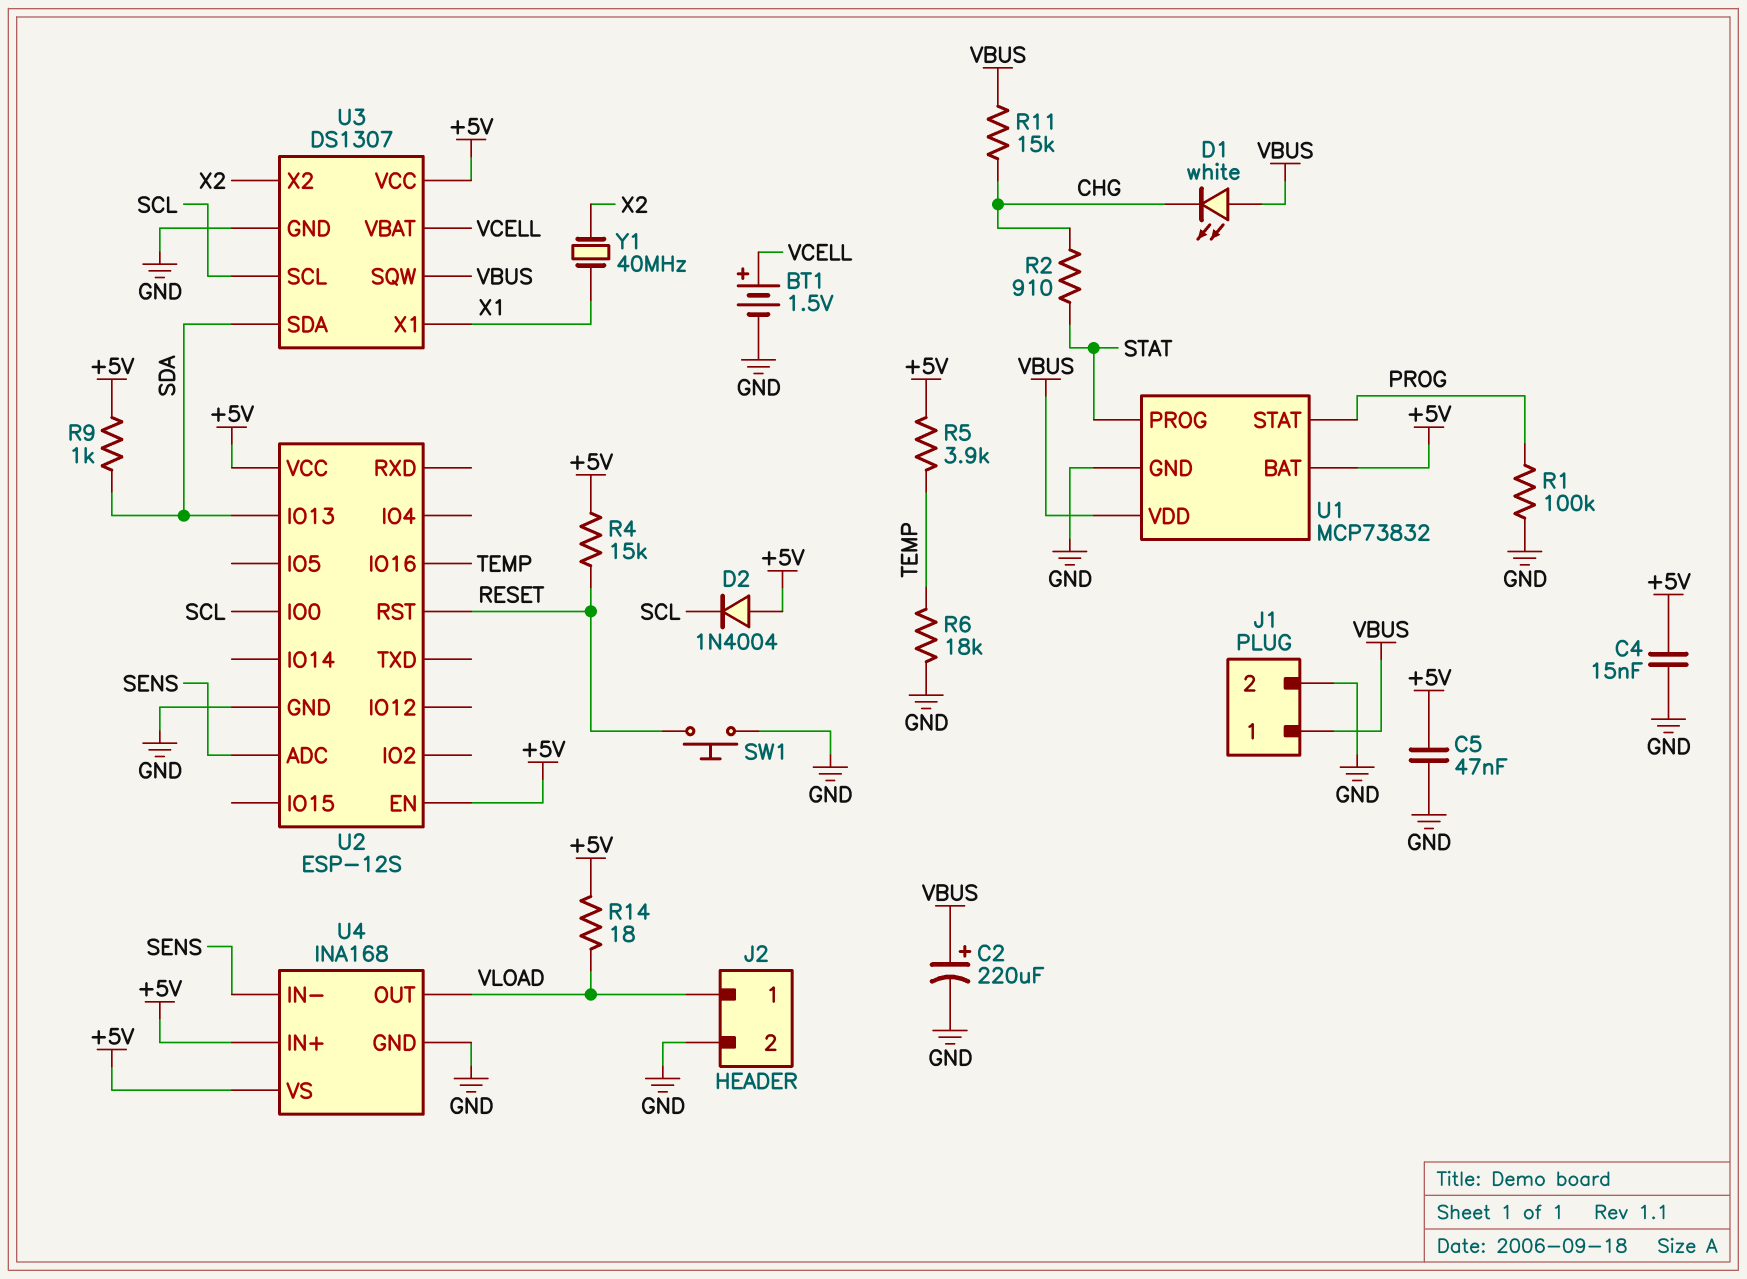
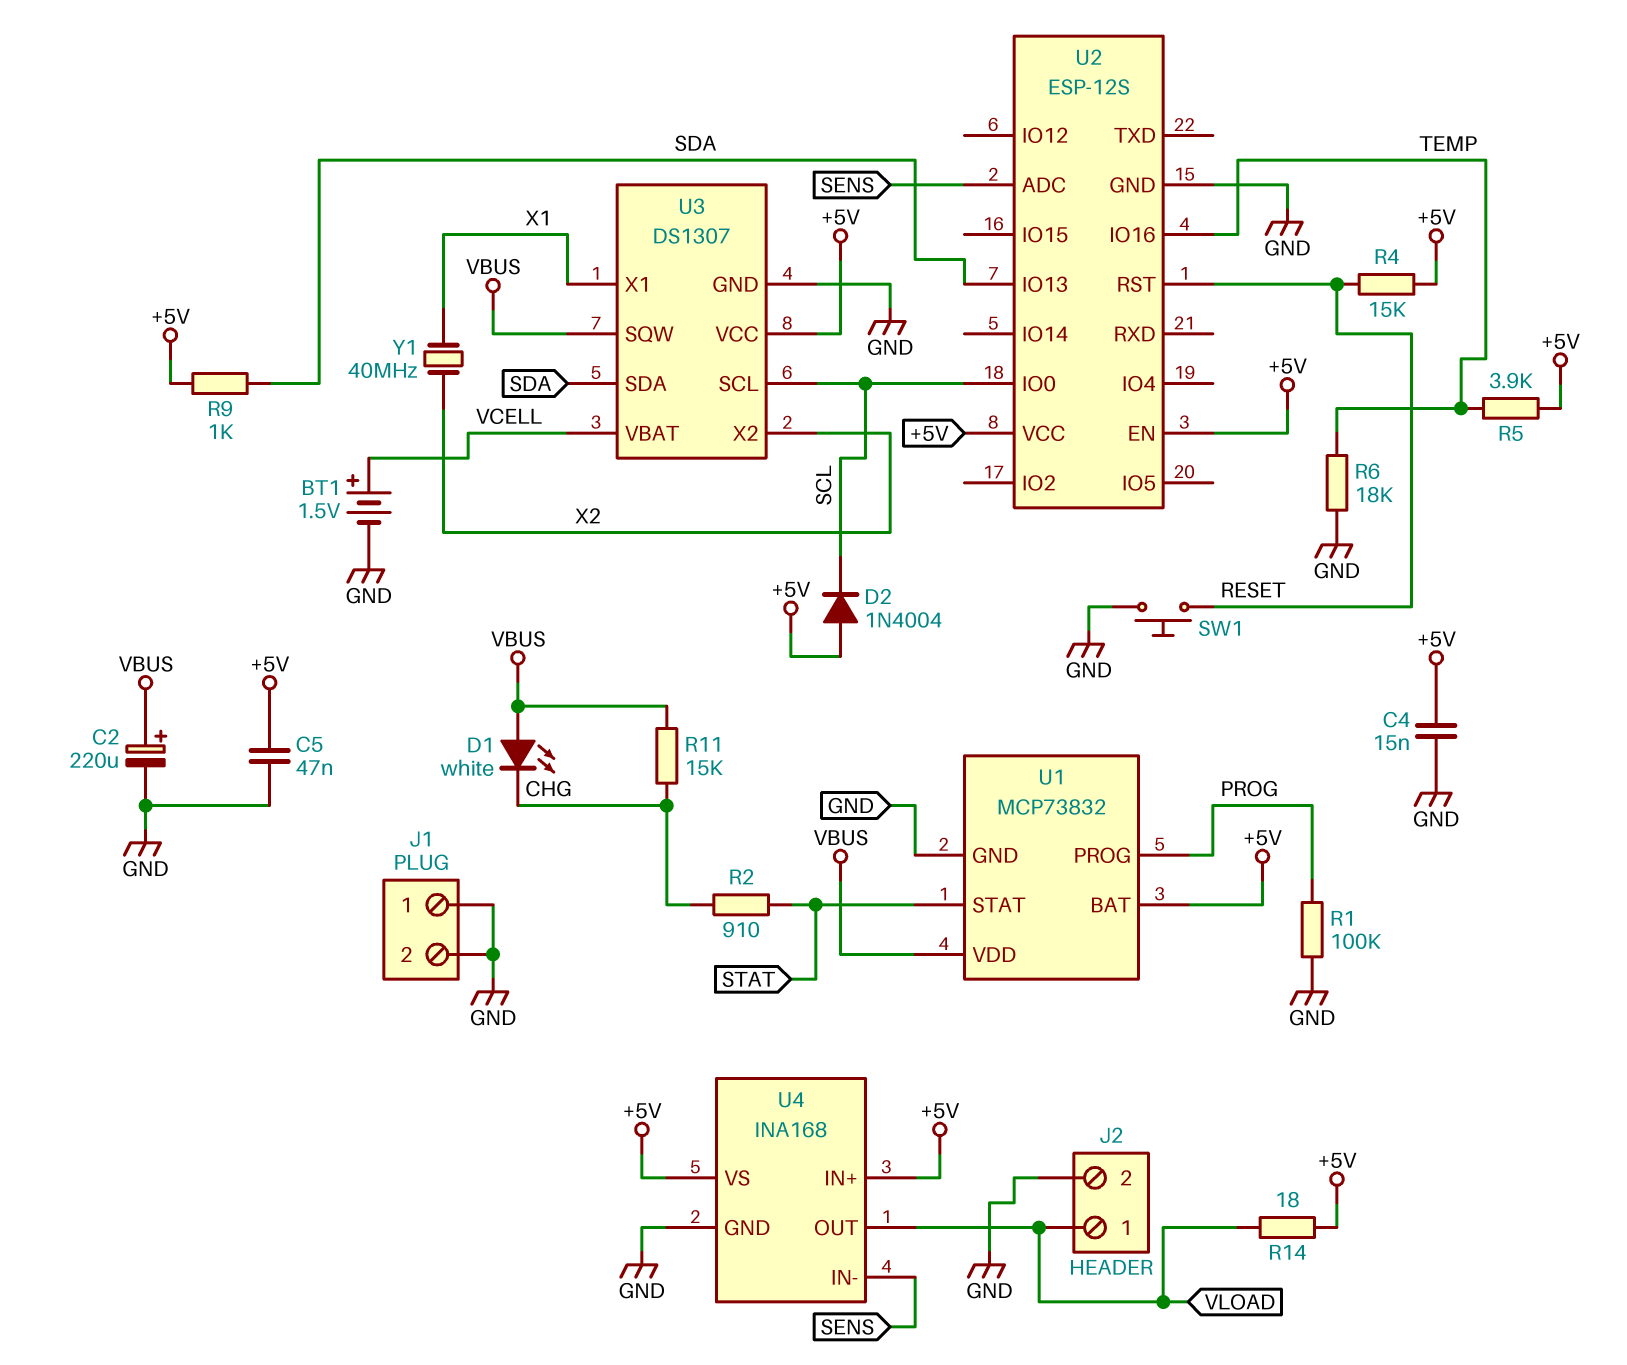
J1 pin 1: VBUS -> GND
U1 pin PROG: STAT -> PROG
U1 pin STAT: PROG -> STAT

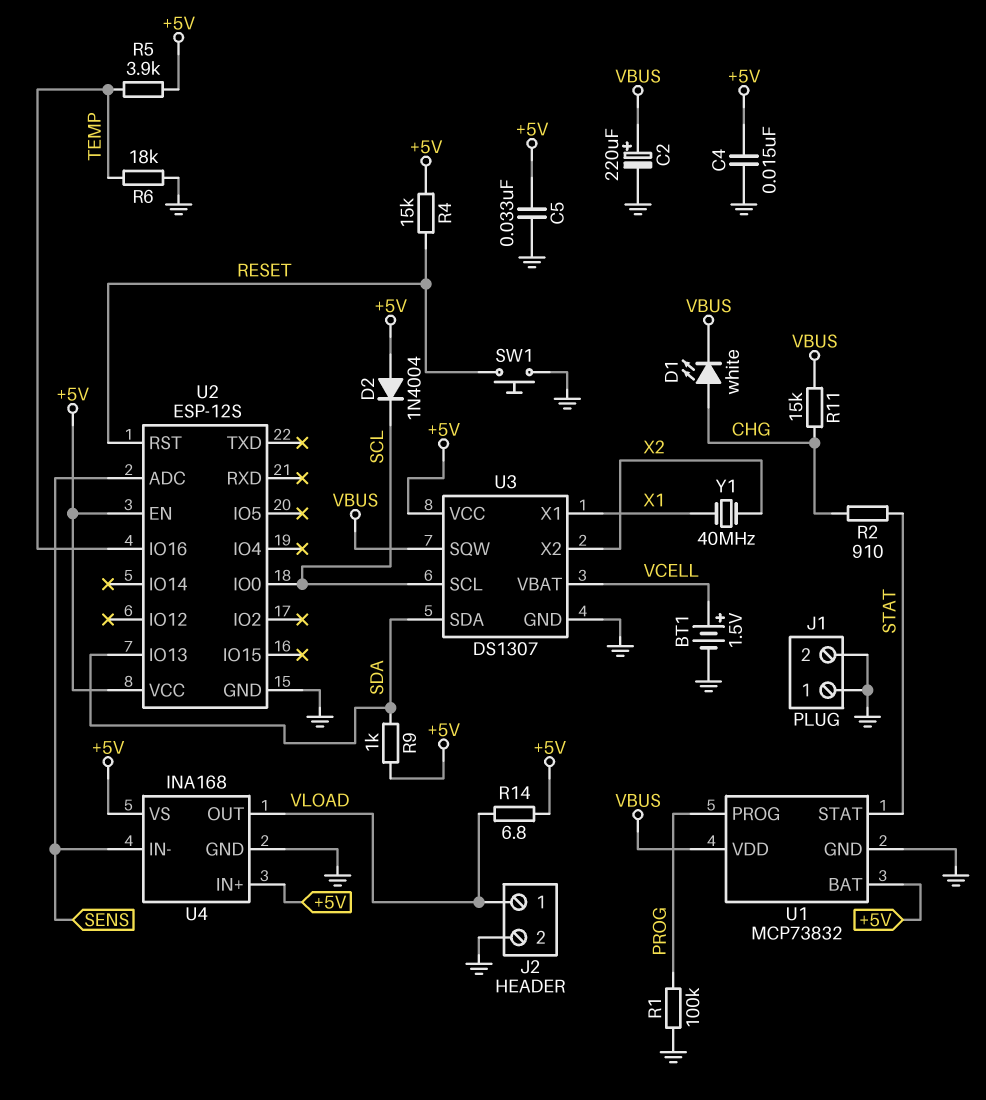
C5: 47nF (+5V, GND) -> 33nF (+5V, GND)
D1: LED white (A VBUS, K CHG) -> LED white (A CHG, K VBUS)
R14: 18 (+5V, VLOAD) -> 6.8 (+5V, VLOAD)

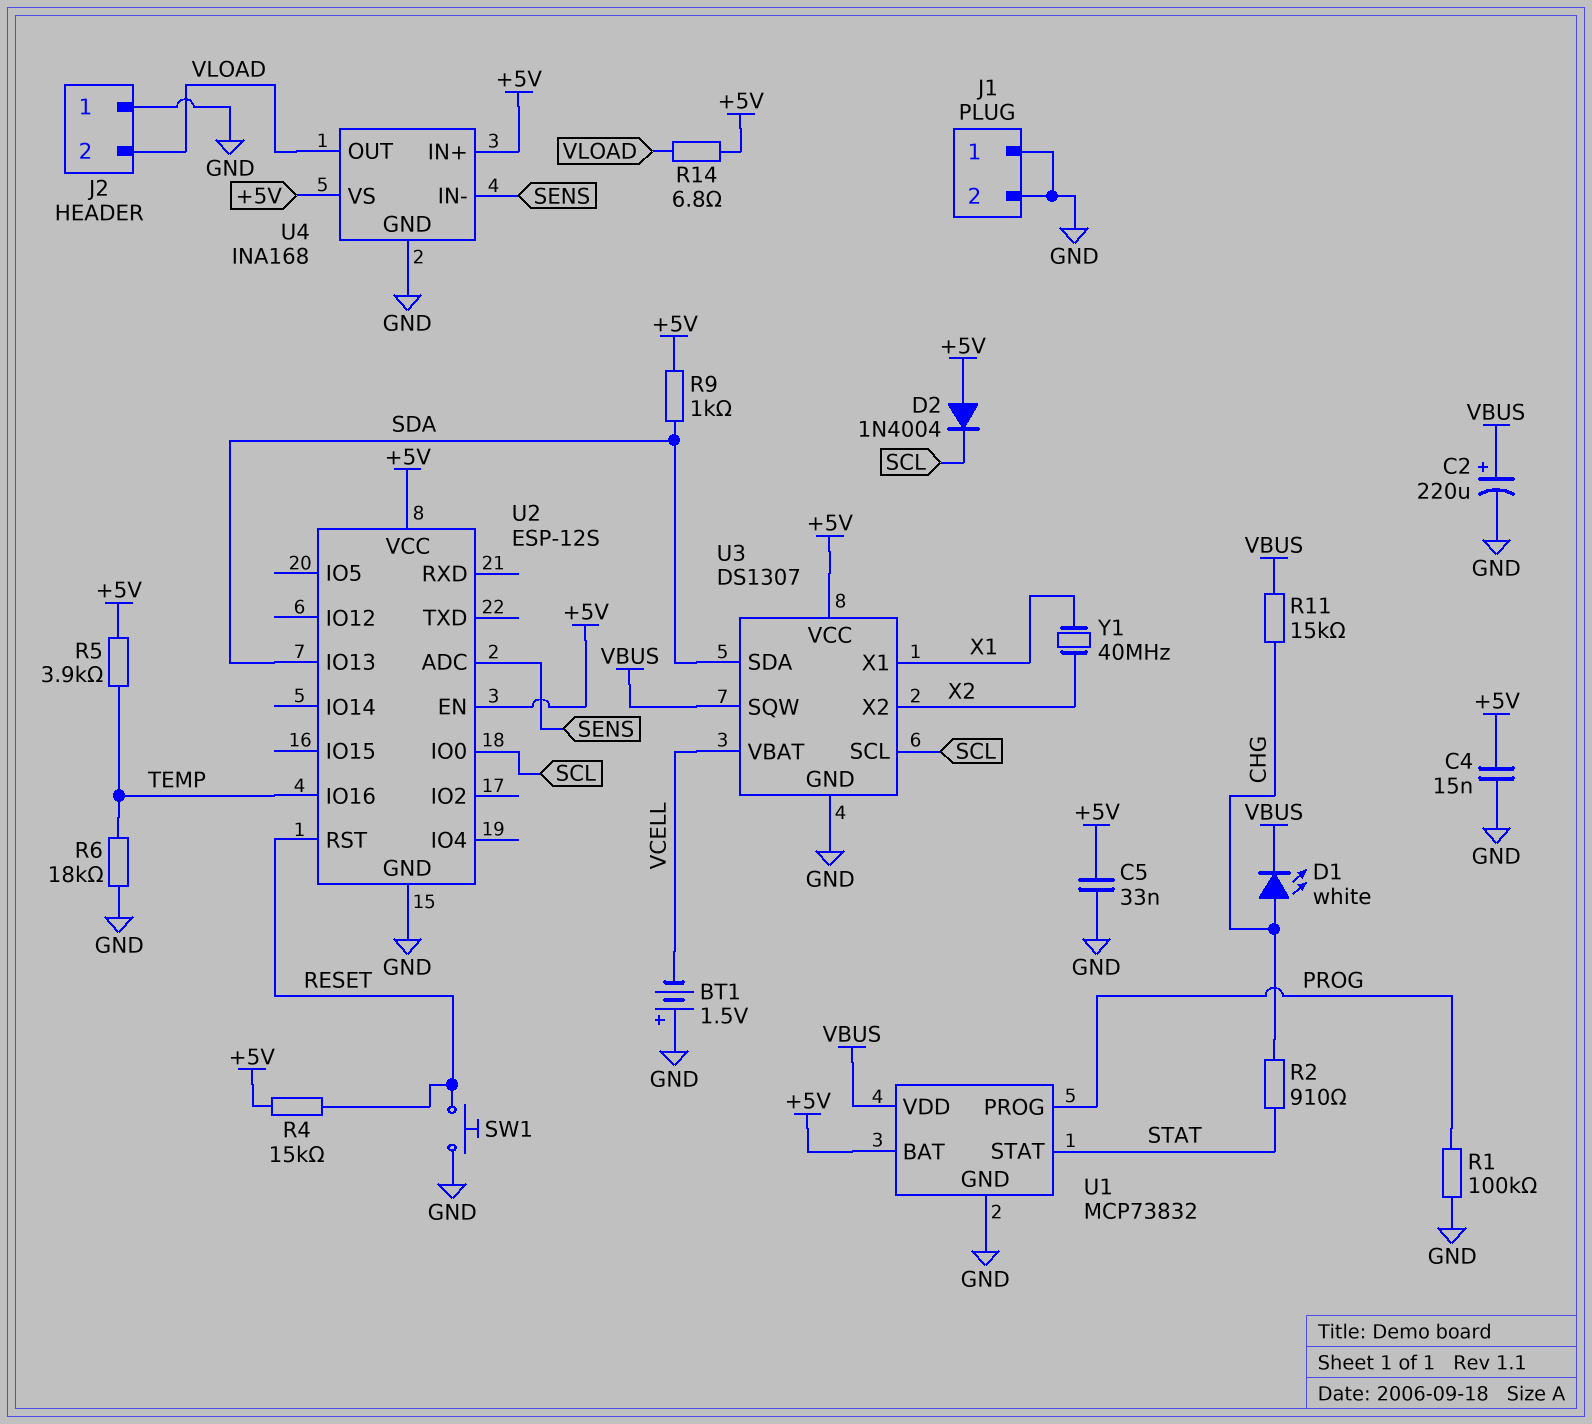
BT1: 1.5V (plus VCELL, minus GND) -> 1.5V (plus GND, minus VCELL)
J2 pin 1: VLOAD -> GND
J2 pin 2: GND -> VLOAD

